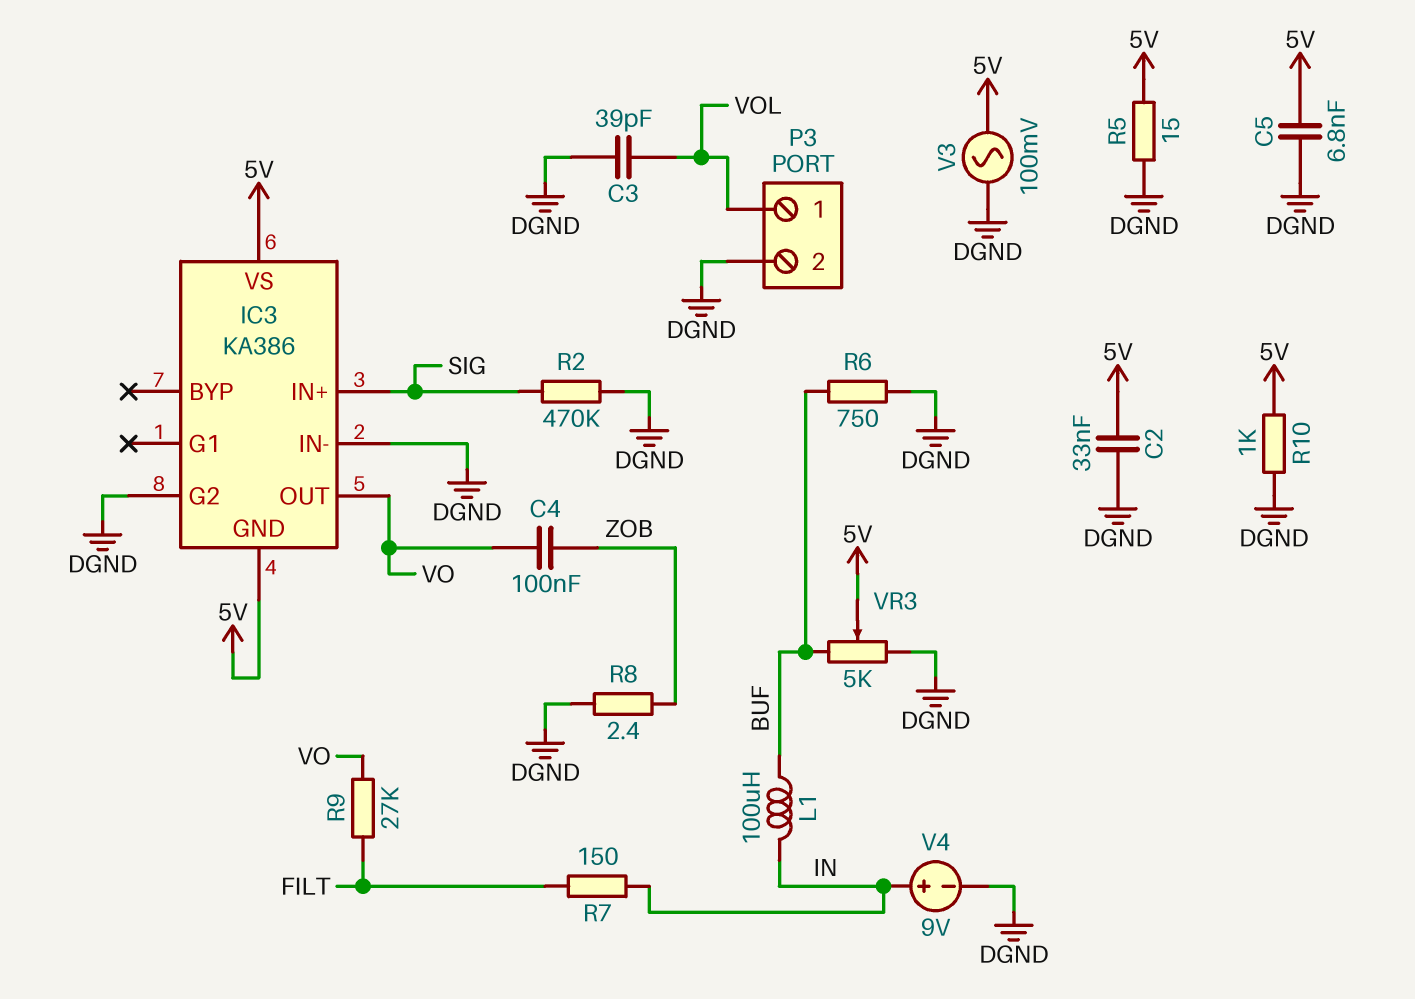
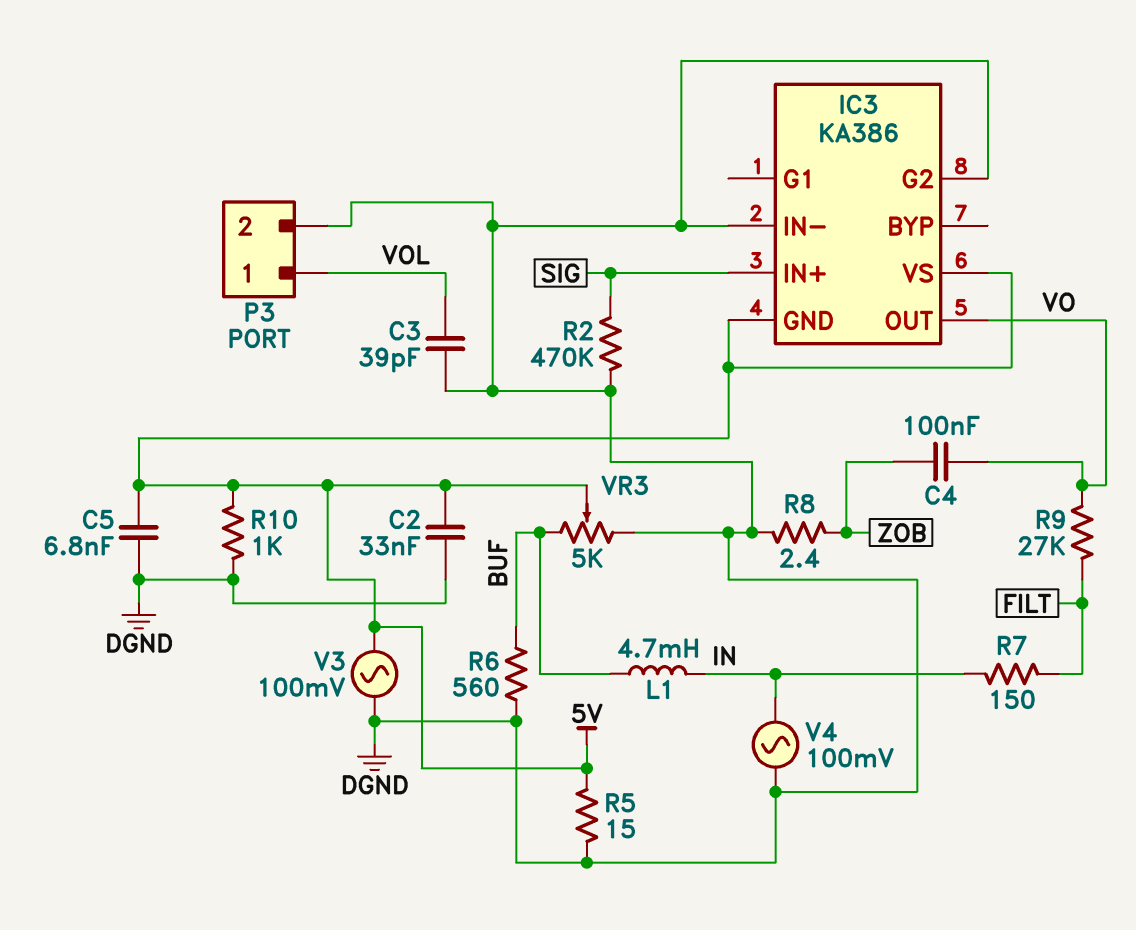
L1: 100uH (BUF, IN) -> 4.7mH (BUF, IN)
R6: 750 (BUF, DGND) -> 560 (BUF, DGND)
V4: 9V (plus IN, minus DGND) -> AC 100mV (DGND, IN)

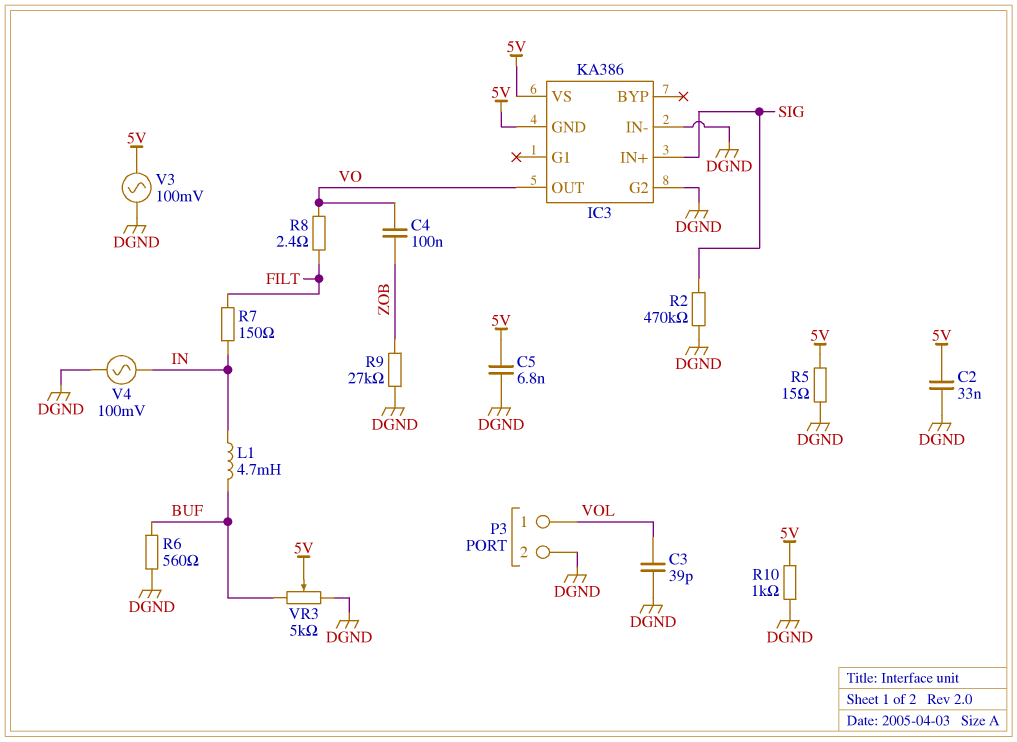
R8: 2.4 (DGND, ZOB) -> 2.4 (FILT, VO)
R9: 27k (FILT, VO) -> 27k (DGND, ZOB)

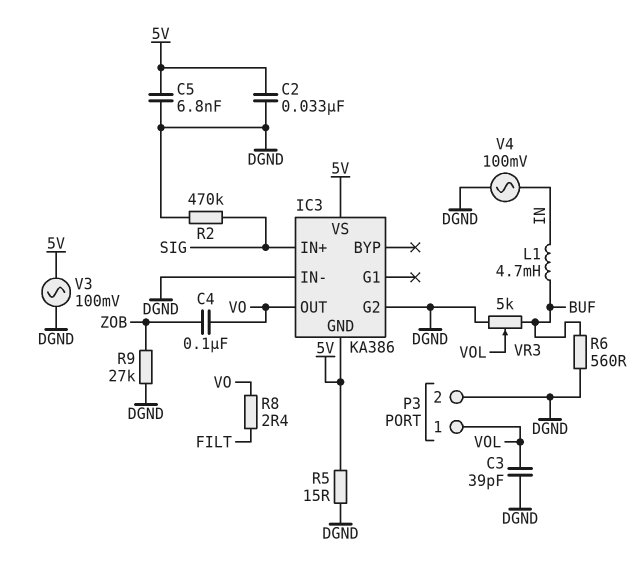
R7: 150 (FILT, IN) -> none
R10: 1k (5V, DGND) -> none
VR3: 5k (BUF, DGND, wiper 5V) -> 5k (BUF, DGND, wiper VOL)

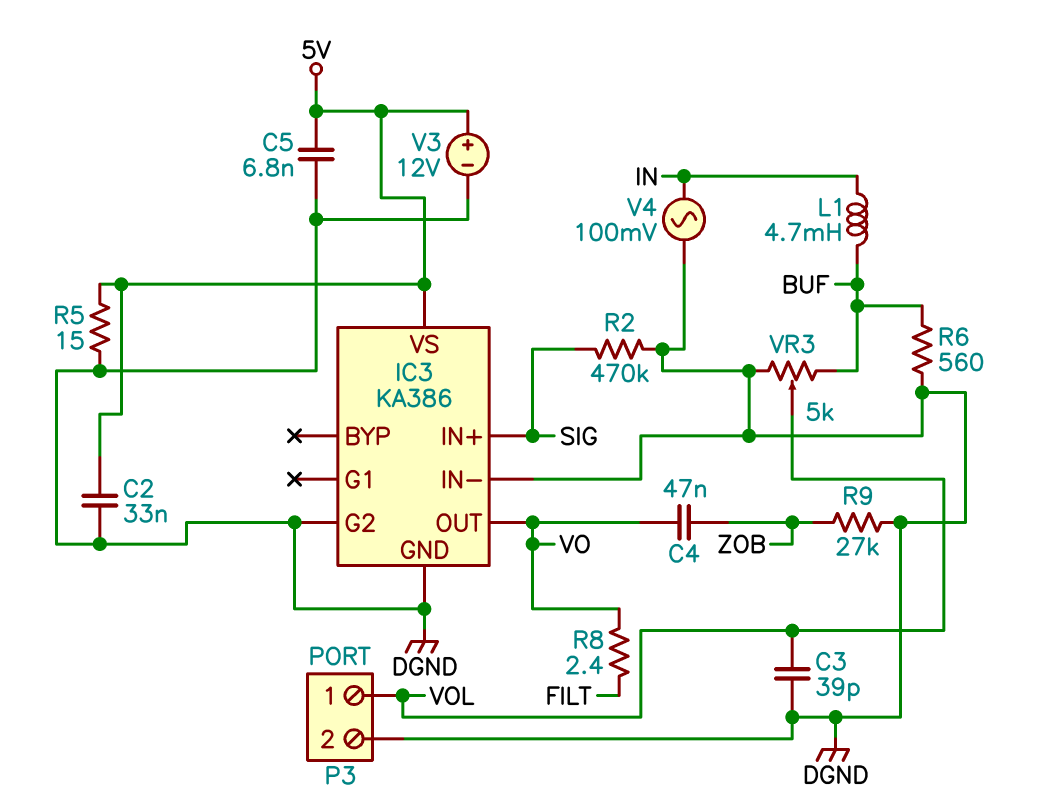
C4: 100nF (VO, ZOB) -> 47nF (VO, ZOB)
IC3 pin GND: 5V -> DGND
V3: AC 100mV (5V, DGND) -> 12V (plus 5V, minus DGND)

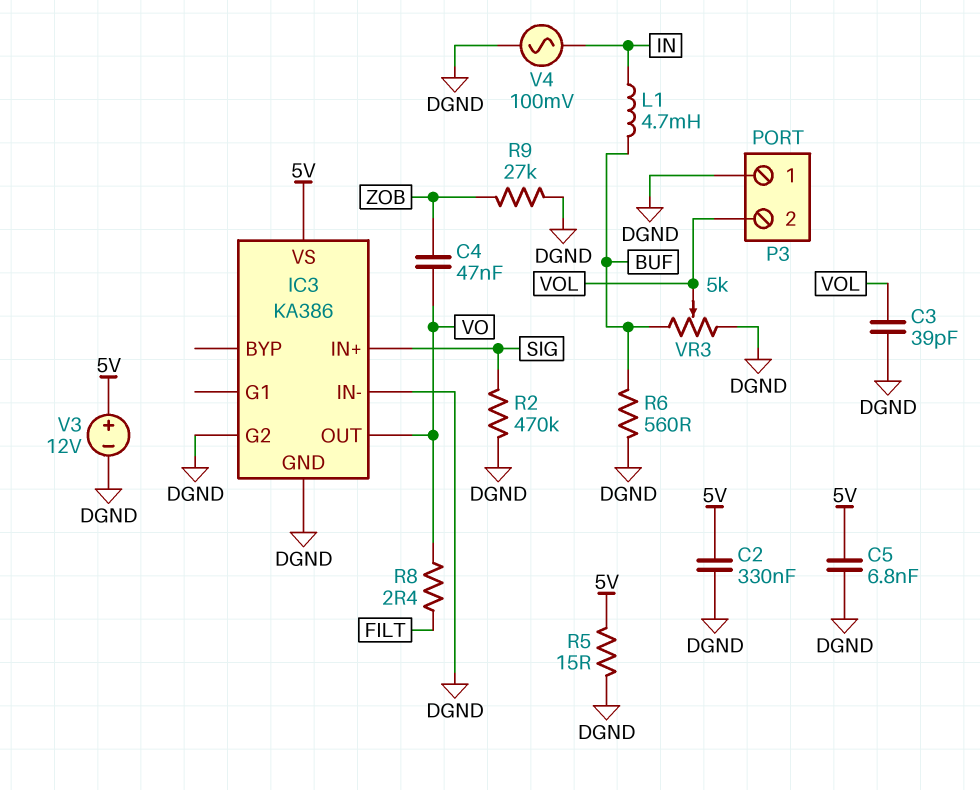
C2: 33nF (5V, DGND) -> 330nF (5V, DGND)
P3 pin 1: VOL -> DGND
P3 pin 2: DGND -> VOL

